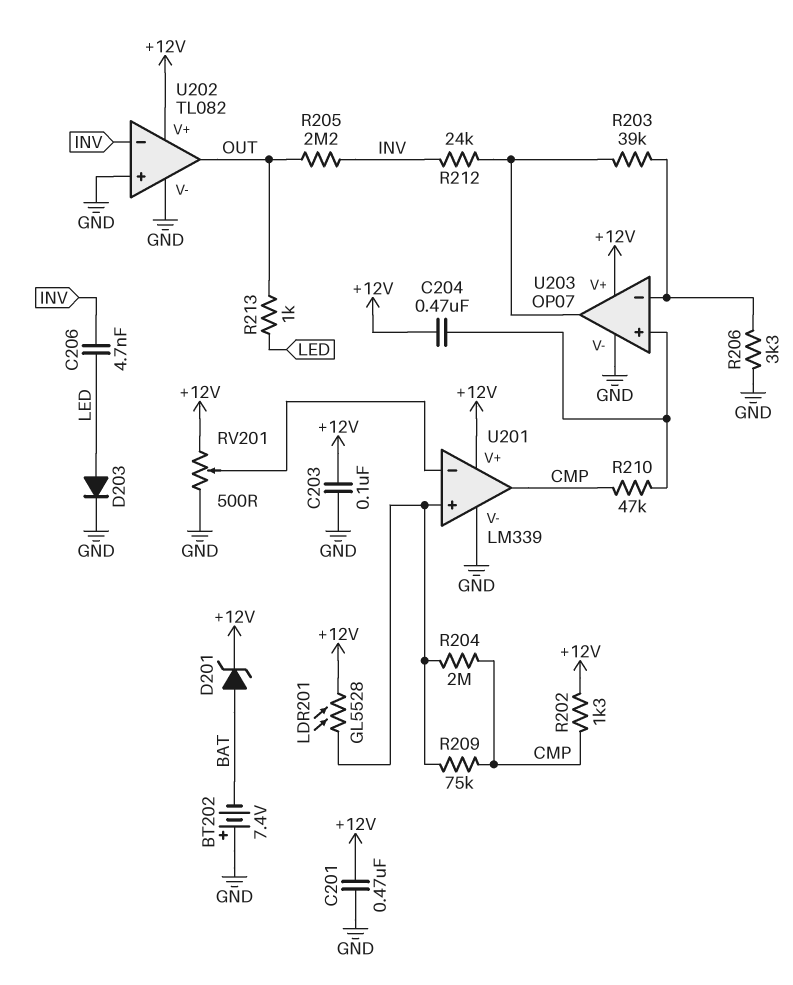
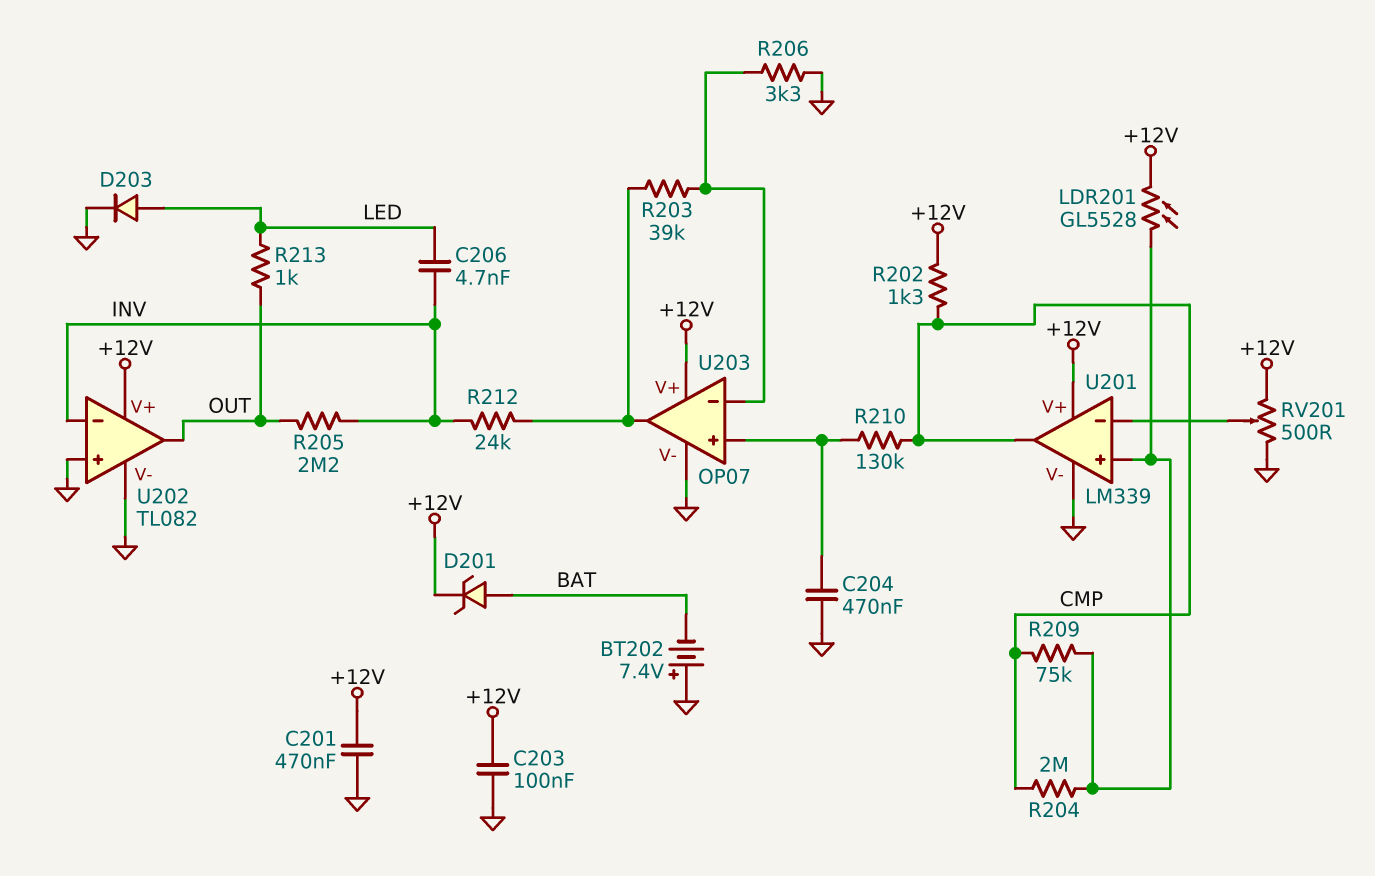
C204: 470nF (+12V, U203/in+) -> 470nF (GND, U203/in+)
R210: 47k (CMP, U203/in+) -> 130k (CMP, U203/in+)

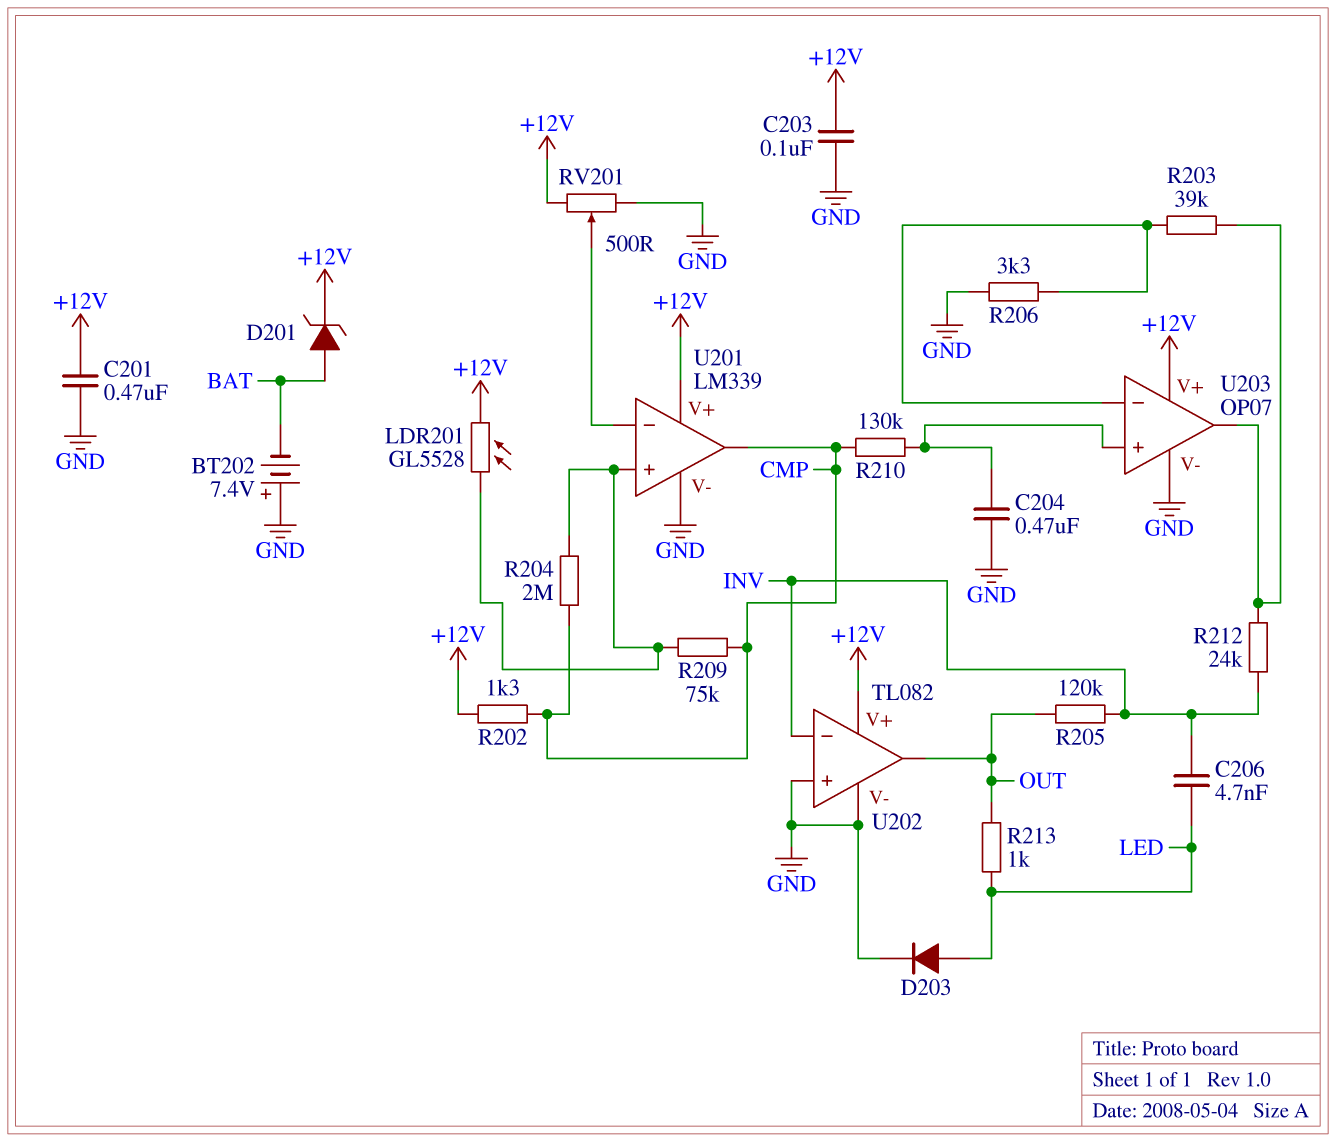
R205: 2.2M (INV, OUT) -> 120k (INV, OUT)

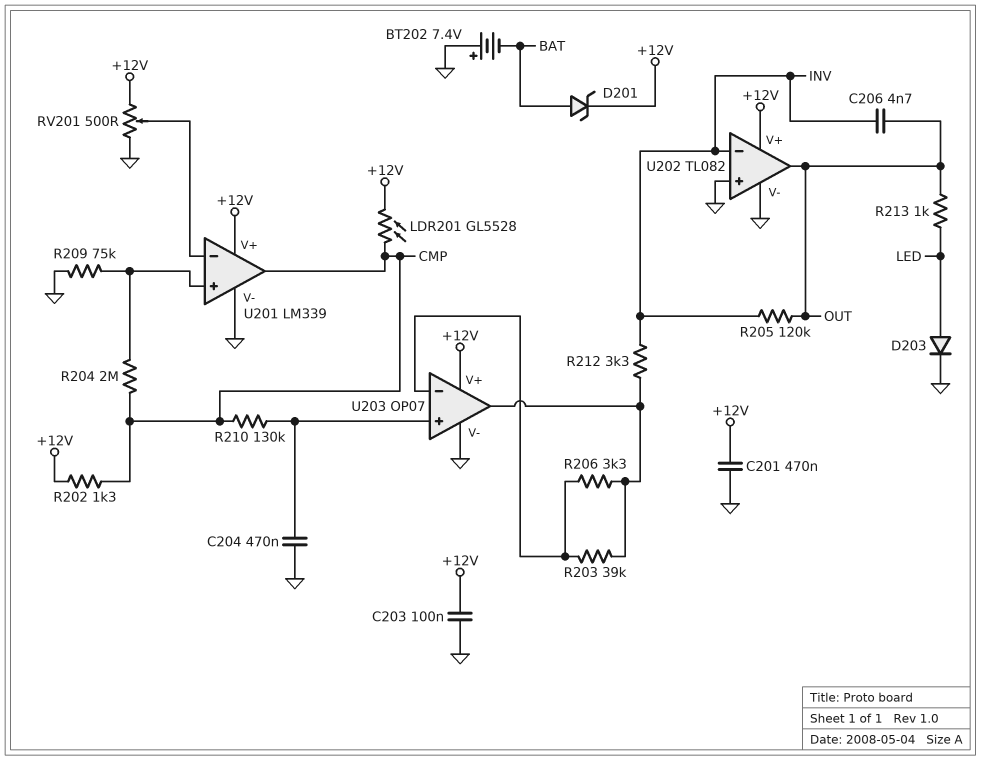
C206: 4.7nF (INV, LED) -> 4.7nF (INV, OUT)
LDR201: GL5528 (+12V, U201/in+) -> GL5528 (+12V, CMP)
R206: 3.3k (GND, U203/in-) -> 3.3k (U203/in-, U203/out)
R209: 75k (CMP, U201/in+) -> 75k (GND, U201/in+)
R212: 24k (INV, U203/out) -> 3.3k (INV, U203/out)

